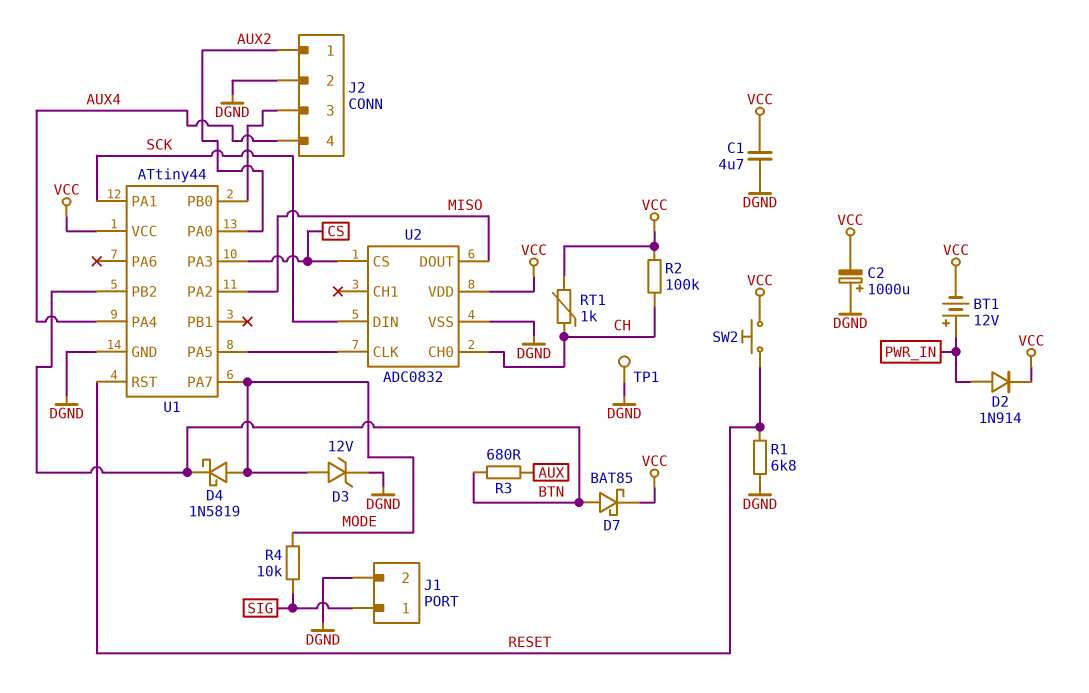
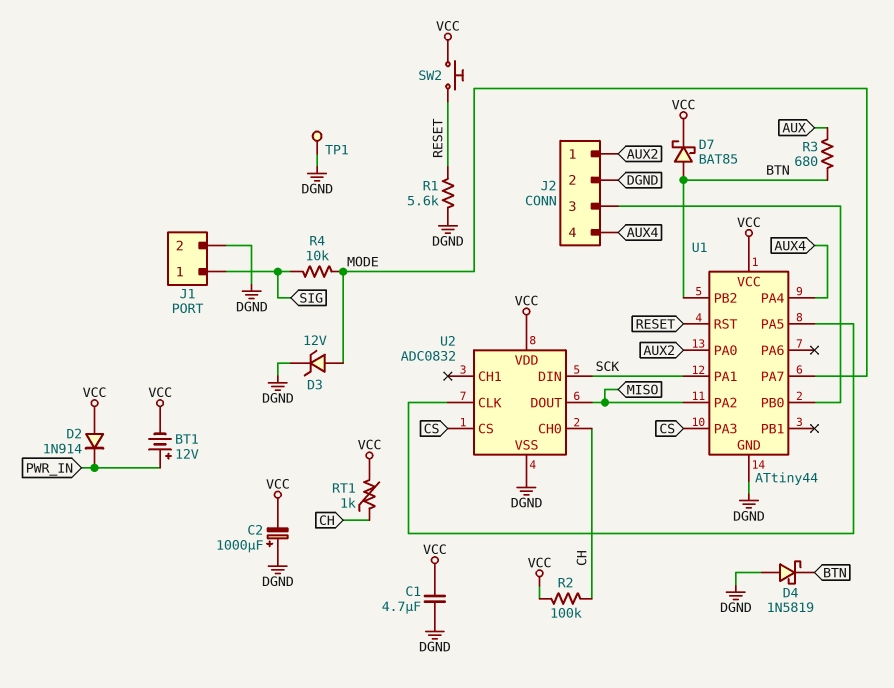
D2: diode 1N914 (A PWR_IN, K VCC) -> diode 1N914 (A VCC, K PWR_IN)
D4: schottky 1N5819 (A MODE, K BTN) -> schottky 1N5819 (A DGND, K BTN)
R1: 6.8k (DGND, RESET) -> 5.6k (DGND, RESET)

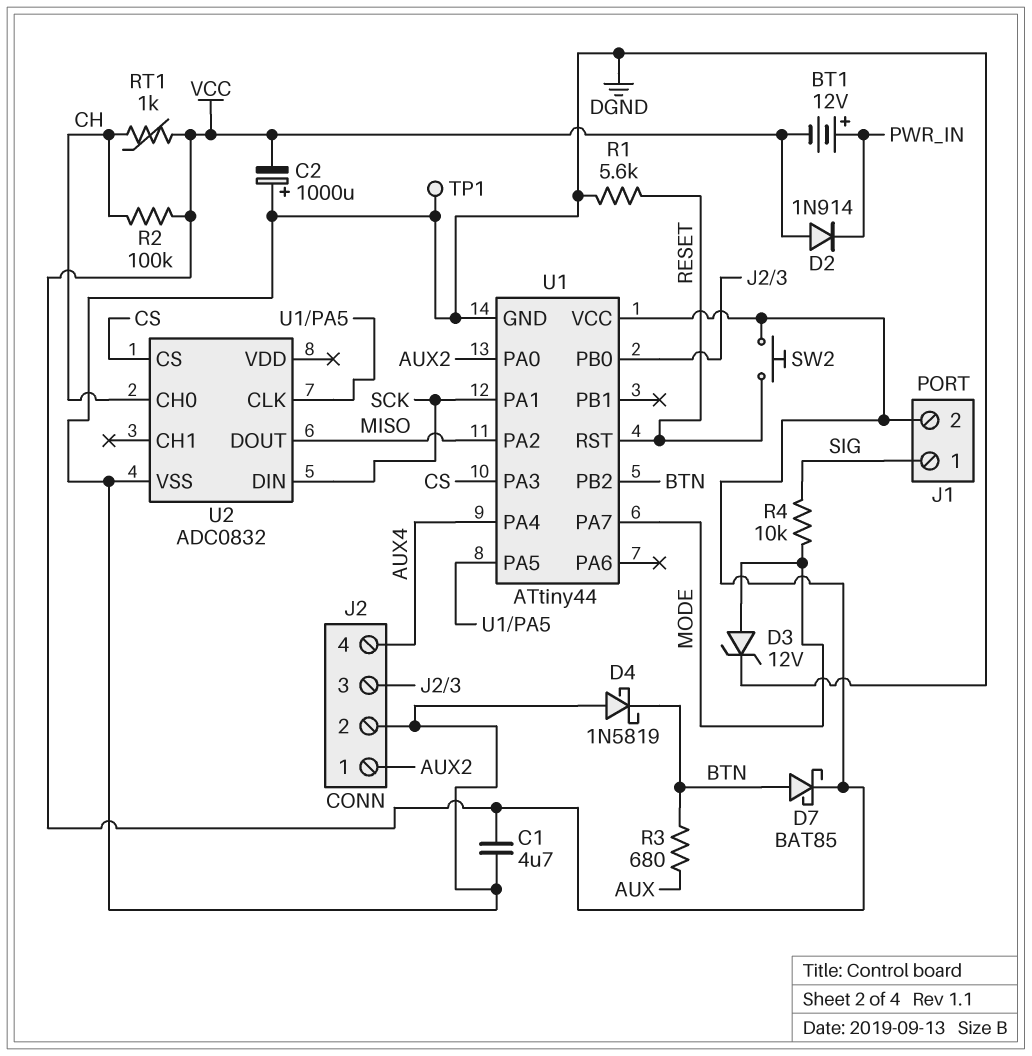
J1 pin 2: DGND -> VCC
U2 pin VDD: VCC -> none

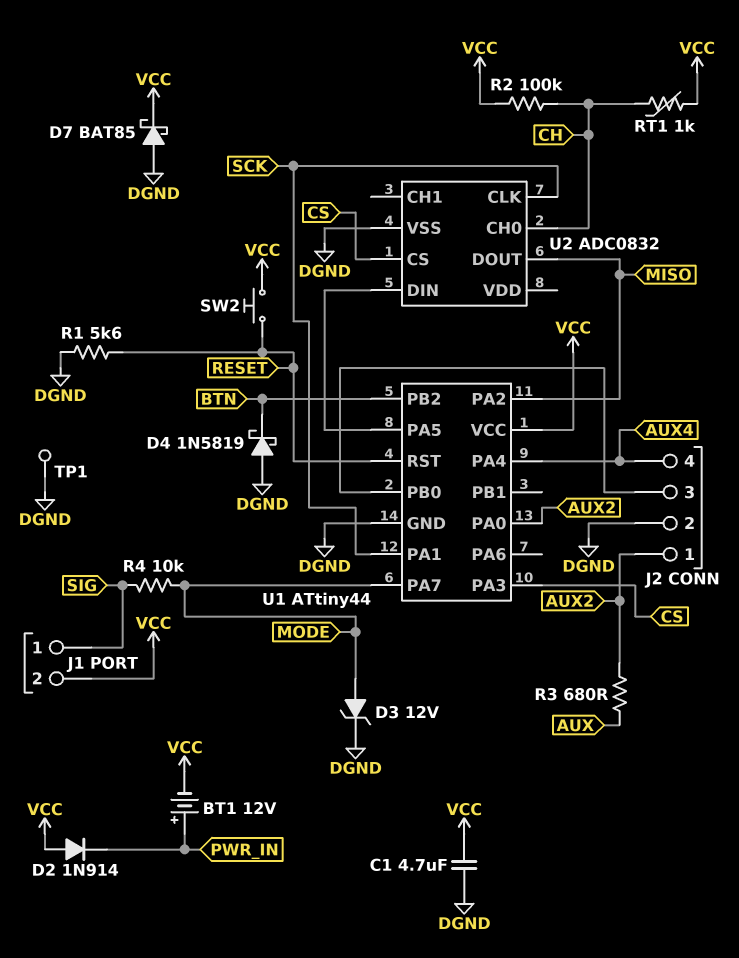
C2: 1000uF (plus DGND, minus VCC) -> none
D7: schottky BAT85 (A BTN, K VCC) -> schottky BAT85 (A DGND, K VCC)
R3: 680 (AUX, BTN) -> 680 (AUX, AUX2)
U2 pin CLK: U1/PA5 -> SCK
U2 pin DIN: SCK -> U1/PA5

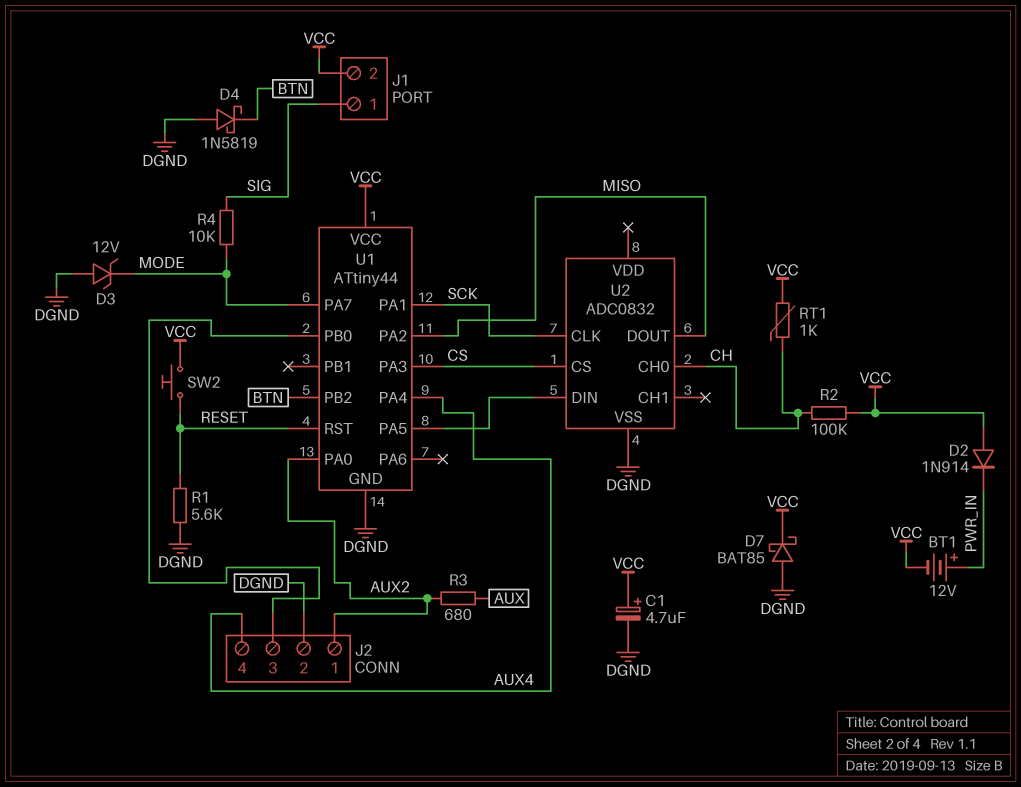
C1: 4.7uF (DGND, VCC) -> 4.7uF (plus VCC, minus DGND)
D3: zener 12V (A MODE, K DGND) -> zener 12V (A DGND, K MODE)
TP1: test point (DGND) -> none

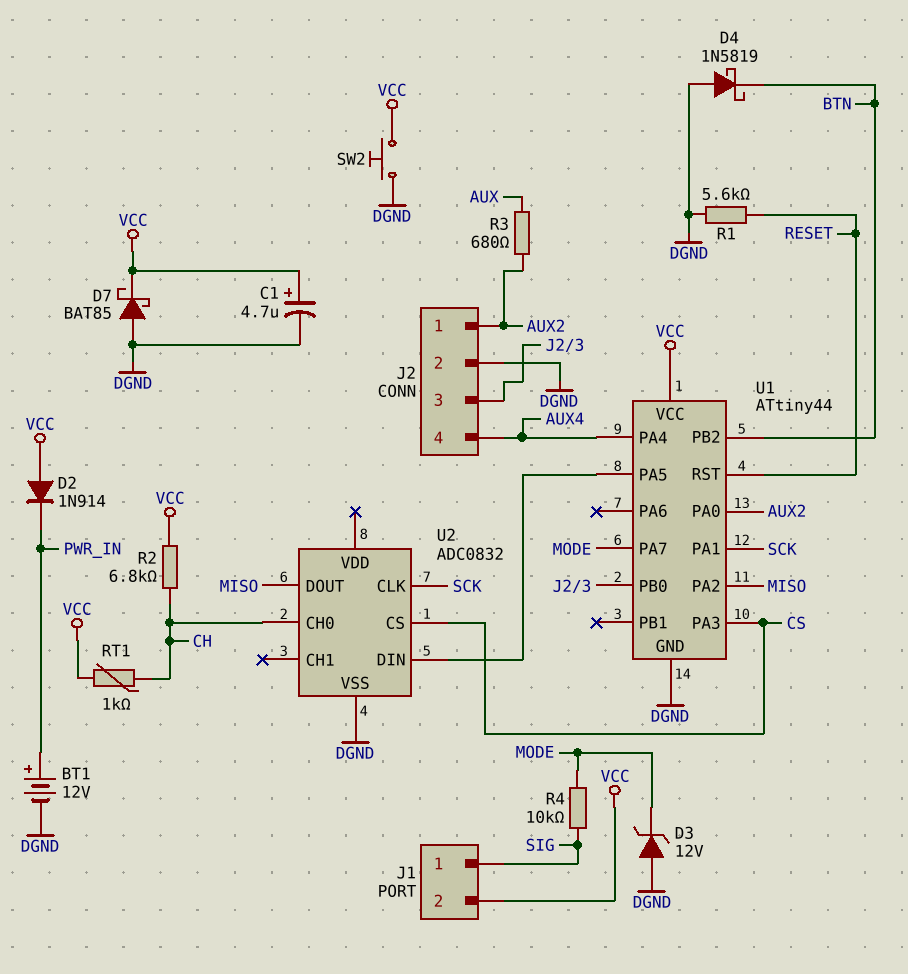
BT1: 12V (plus PWR_IN, minus VCC) -> 12V (plus PWR_IN, minus DGND)
R2: 100k (CH, VCC) -> 6.8k (CH, VCC)
SW2: button (RESET, VCC) -> button (DGND, VCC)

